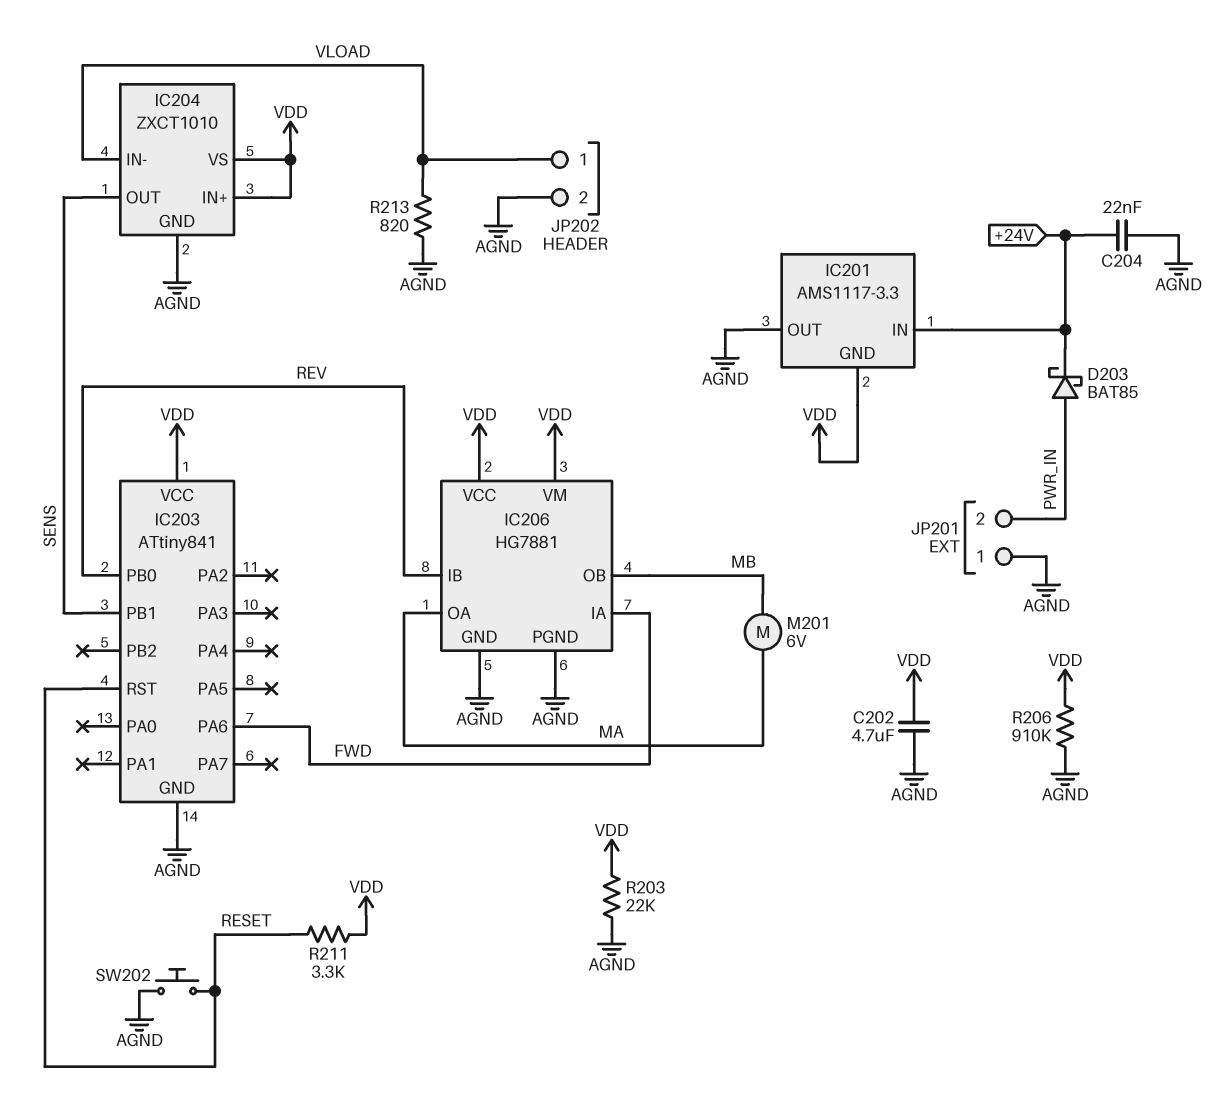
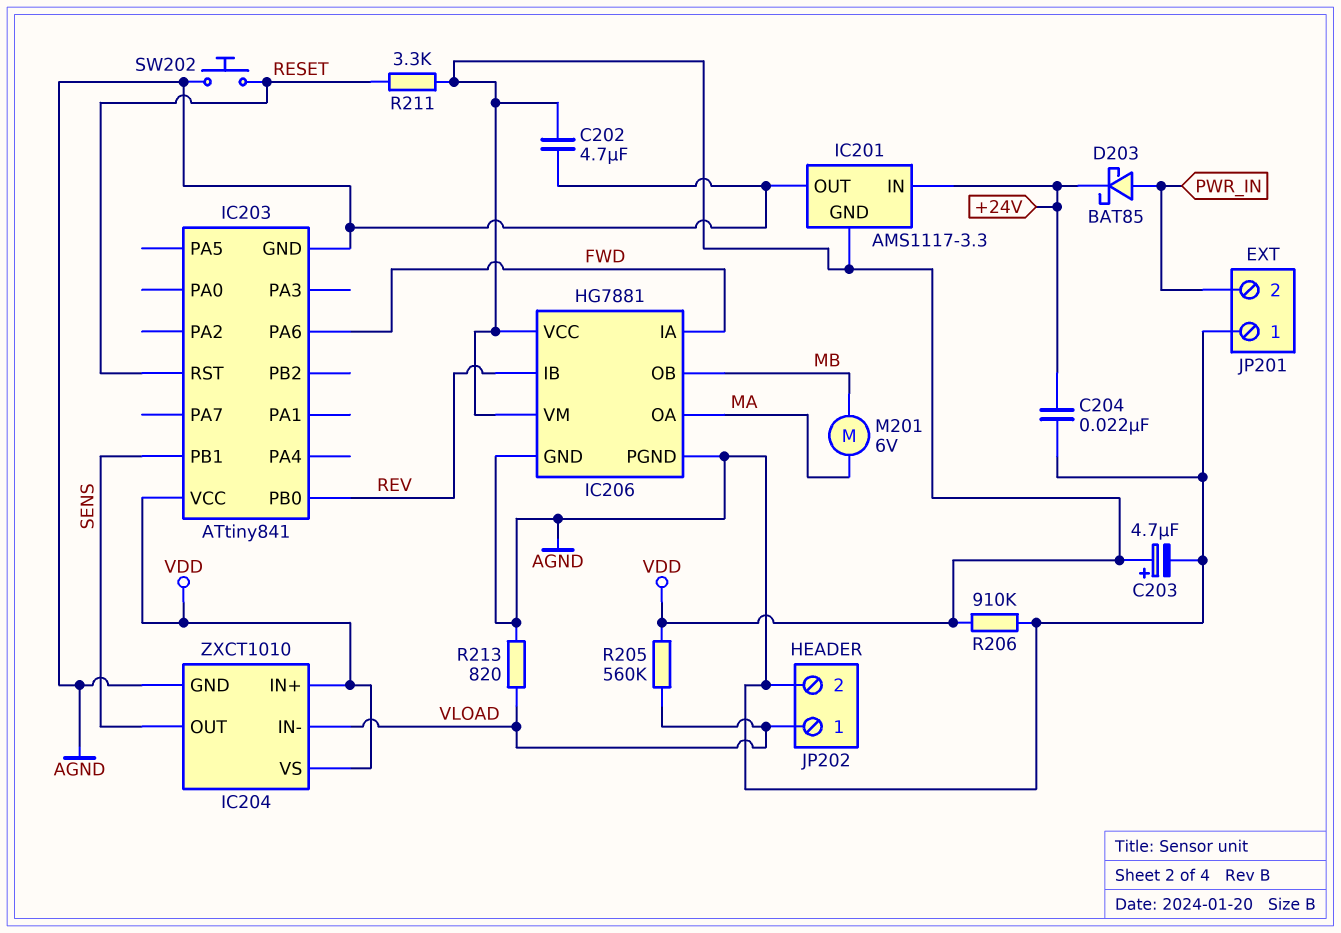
C203: none -> 4.7uF (plus VDD, minus AGND)
R203: 22k (AGND, VDD) -> none
R205: none -> 560k (VDD, VLOAD)

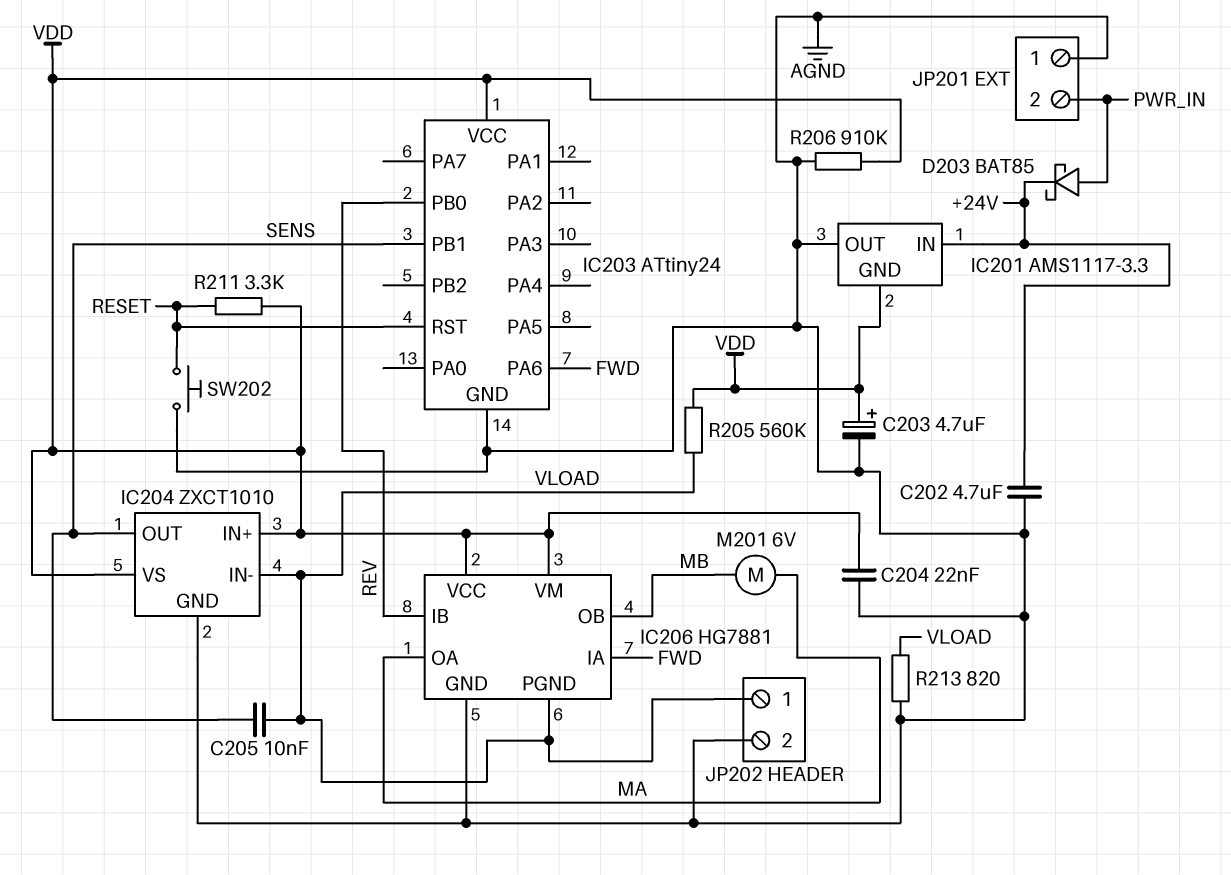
C202: 4.7uF (AGND, VDD) -> 4.7uF (+24V, AGND)
C204: 22nF (+24V, AGND) -> 22nF (AGND, VDD)
C205: none -> 10nF (SENS, VLOAD)
IC203: ATtiny841 -> ATtiny24
IC206 pin PGND: AGND -> VLOAD

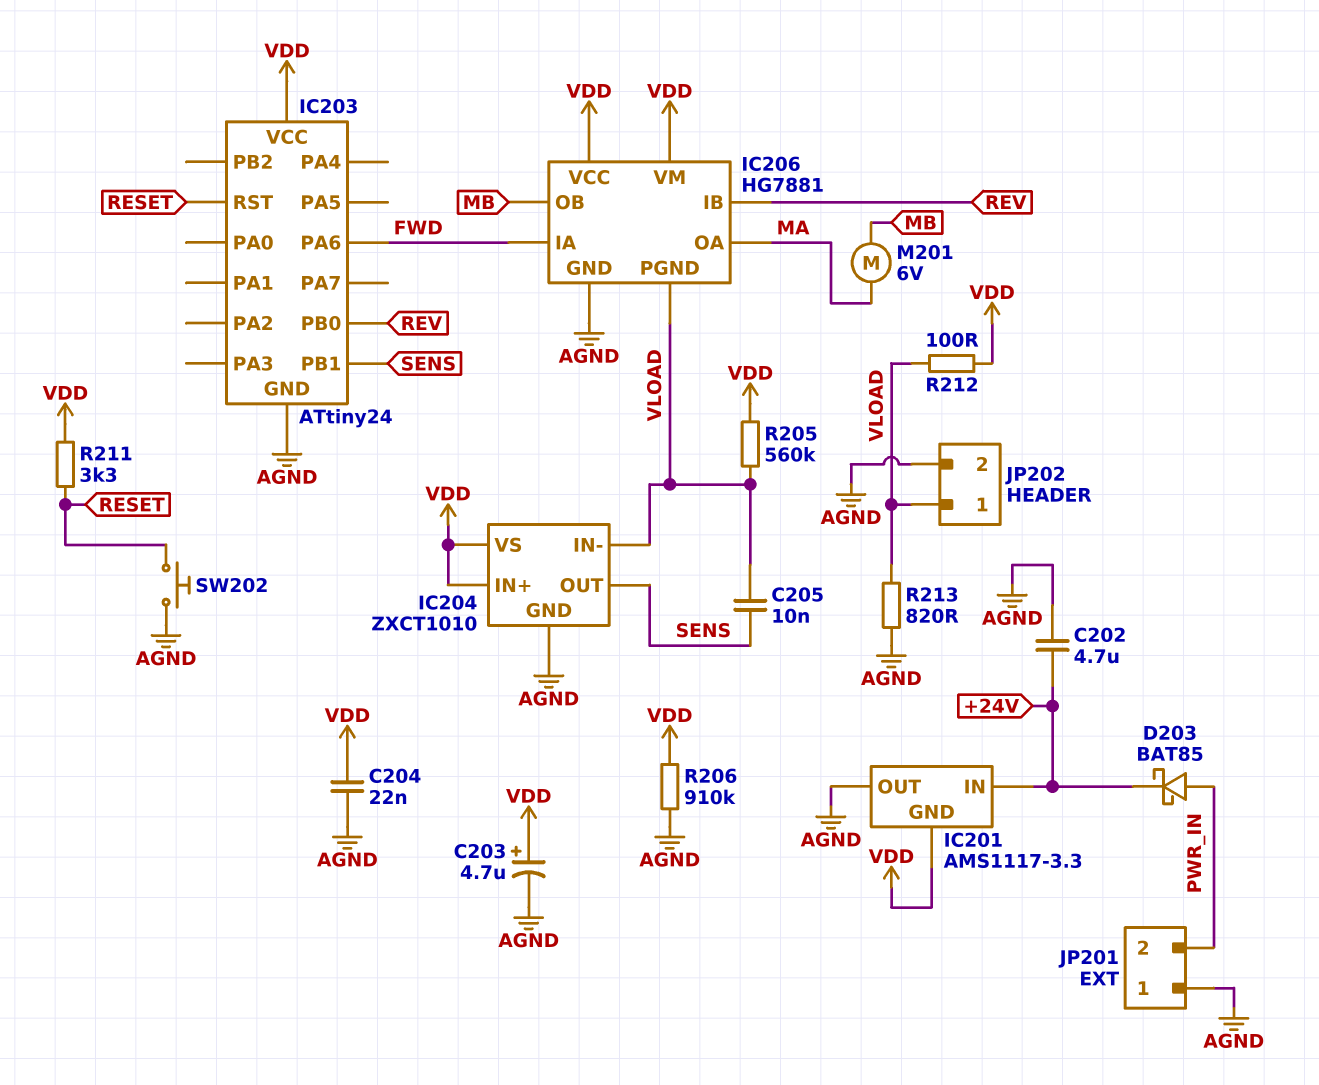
R212: none -> 100 (VDD, VLOAD)

